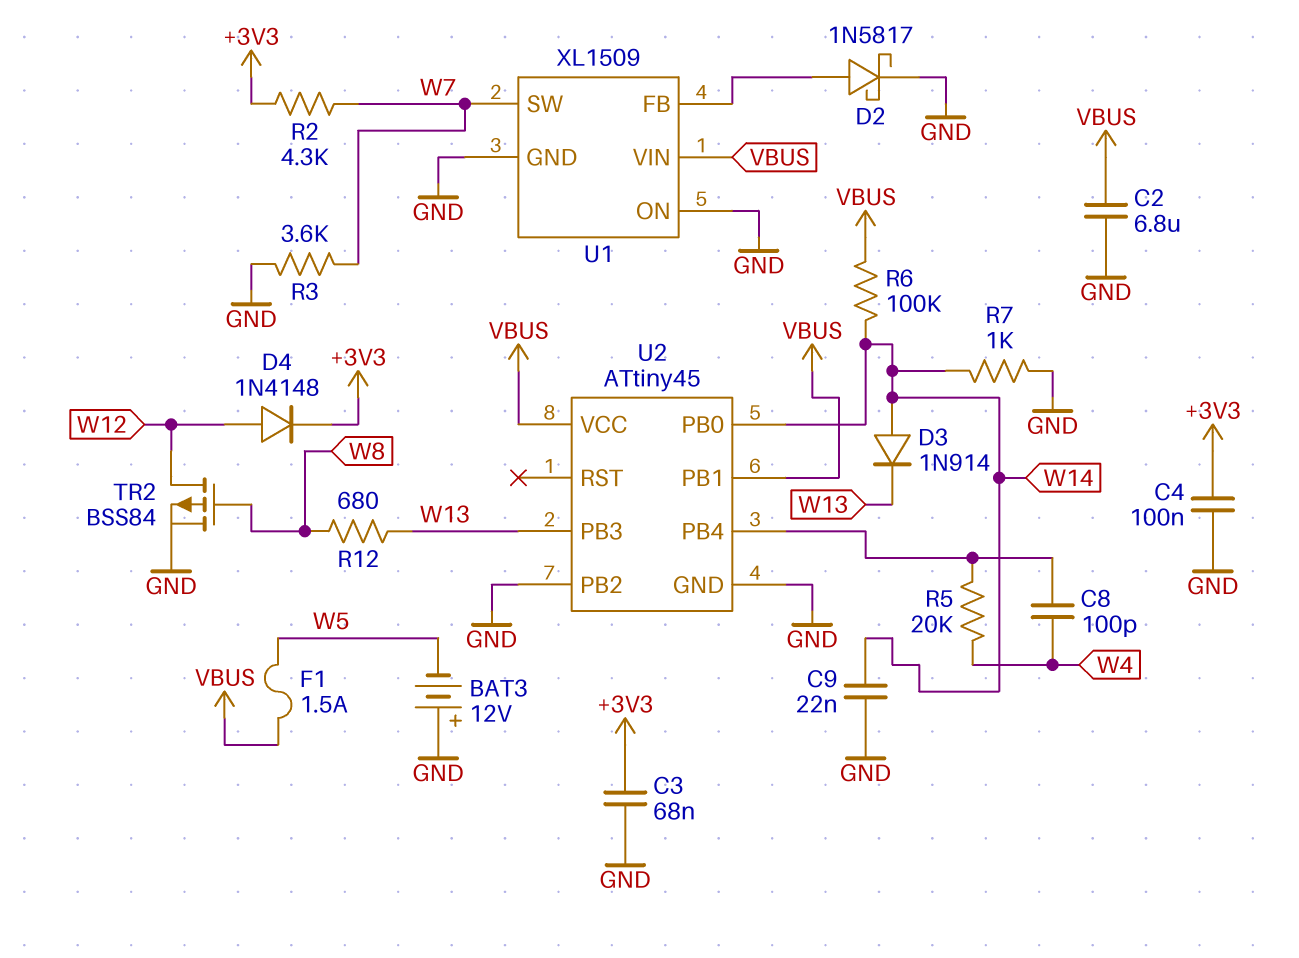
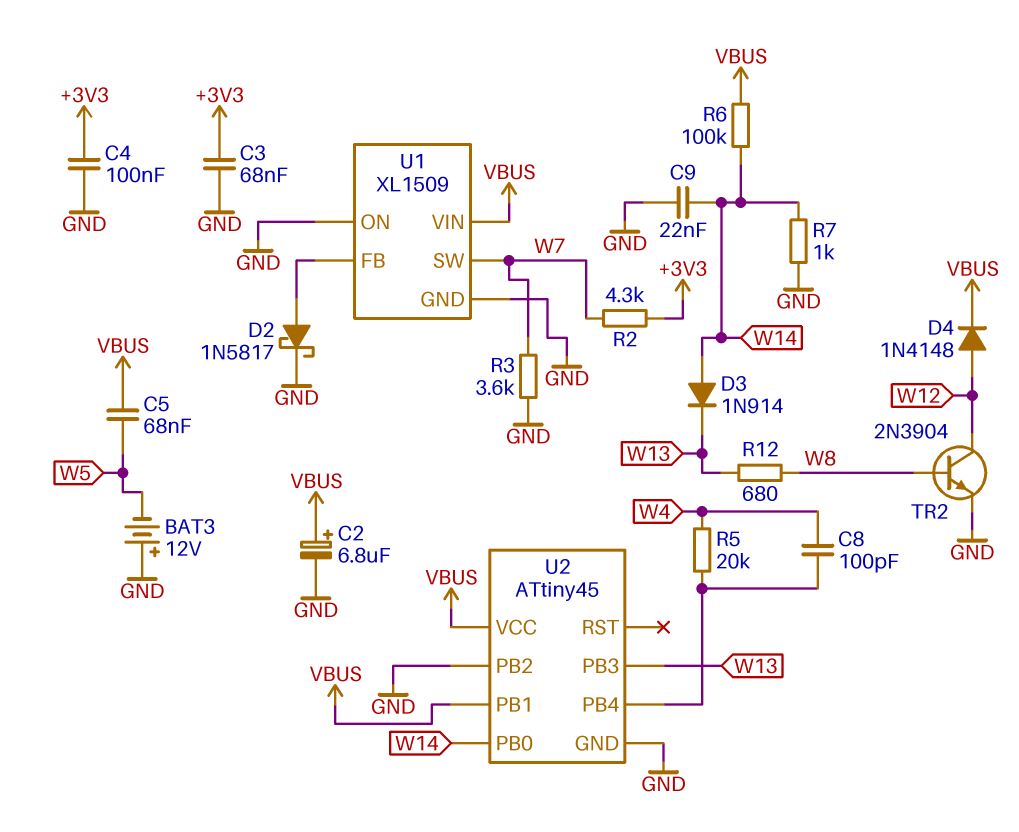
C2: 6.8uF (GND, VBUS) -> 6.8uF (plus VBUS, minus GND)
C5: none -> 68nF (VBUS, W5)
D4: diode 1N4148 (A W12, K +3V3) -> diode 1N4148 (A W12, K VBUS)
F1: 1.5A (VBUS, W5) -> none
TR2: PMOS BSS84 (G W8, D W12, S GND) -> NPN 2N3904 (B W8, C W12, E GND)

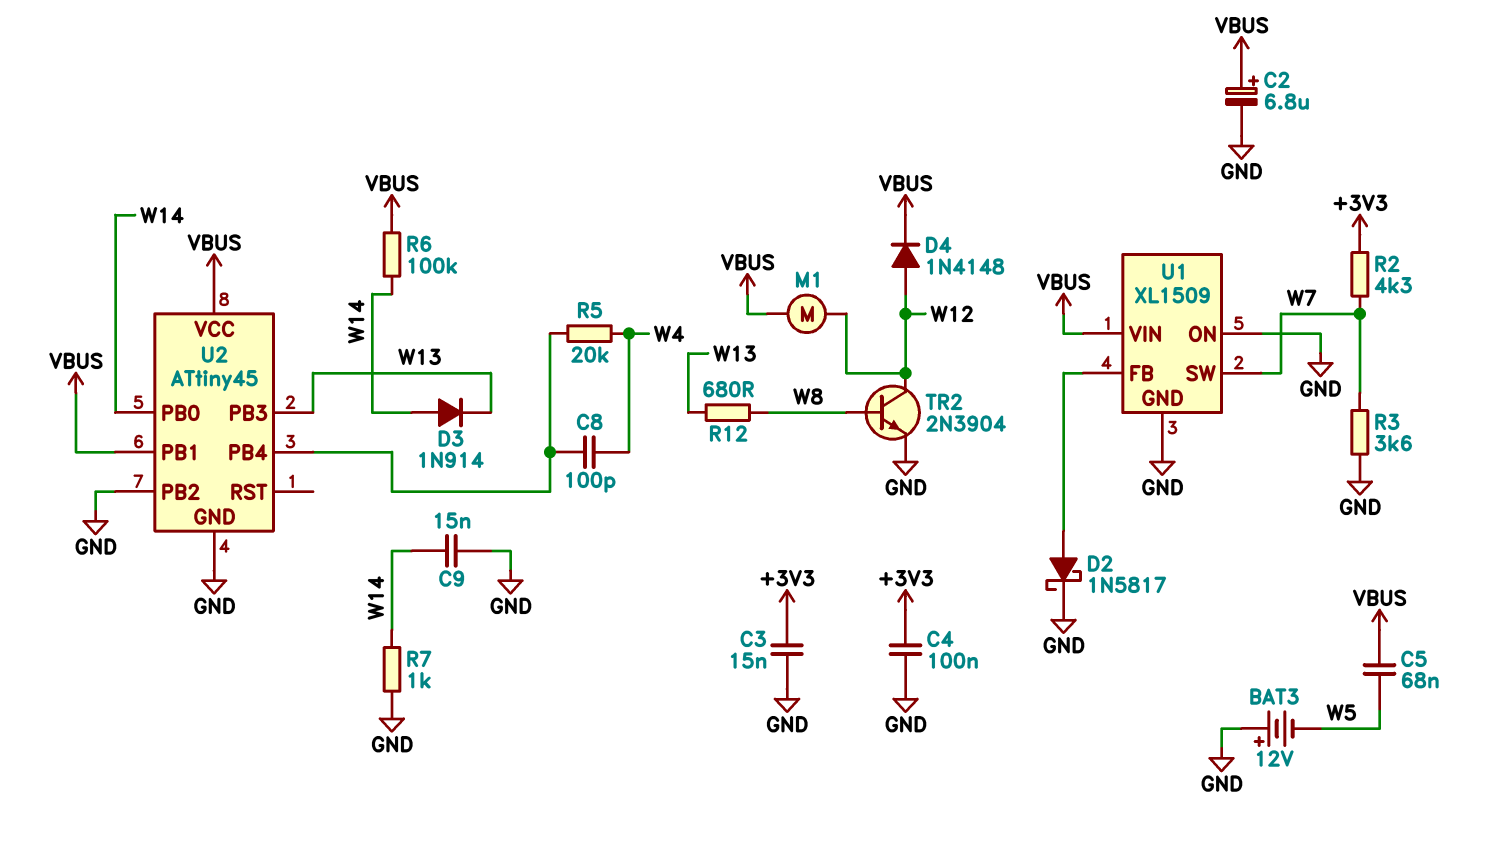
C3: 68nF (+3V3, GND) -> 15nF (+3V3, GND)
C9: 22nF (GND, W14) -> 15nF (GND, W14)
M1: none -> motor (VBUS, W12)

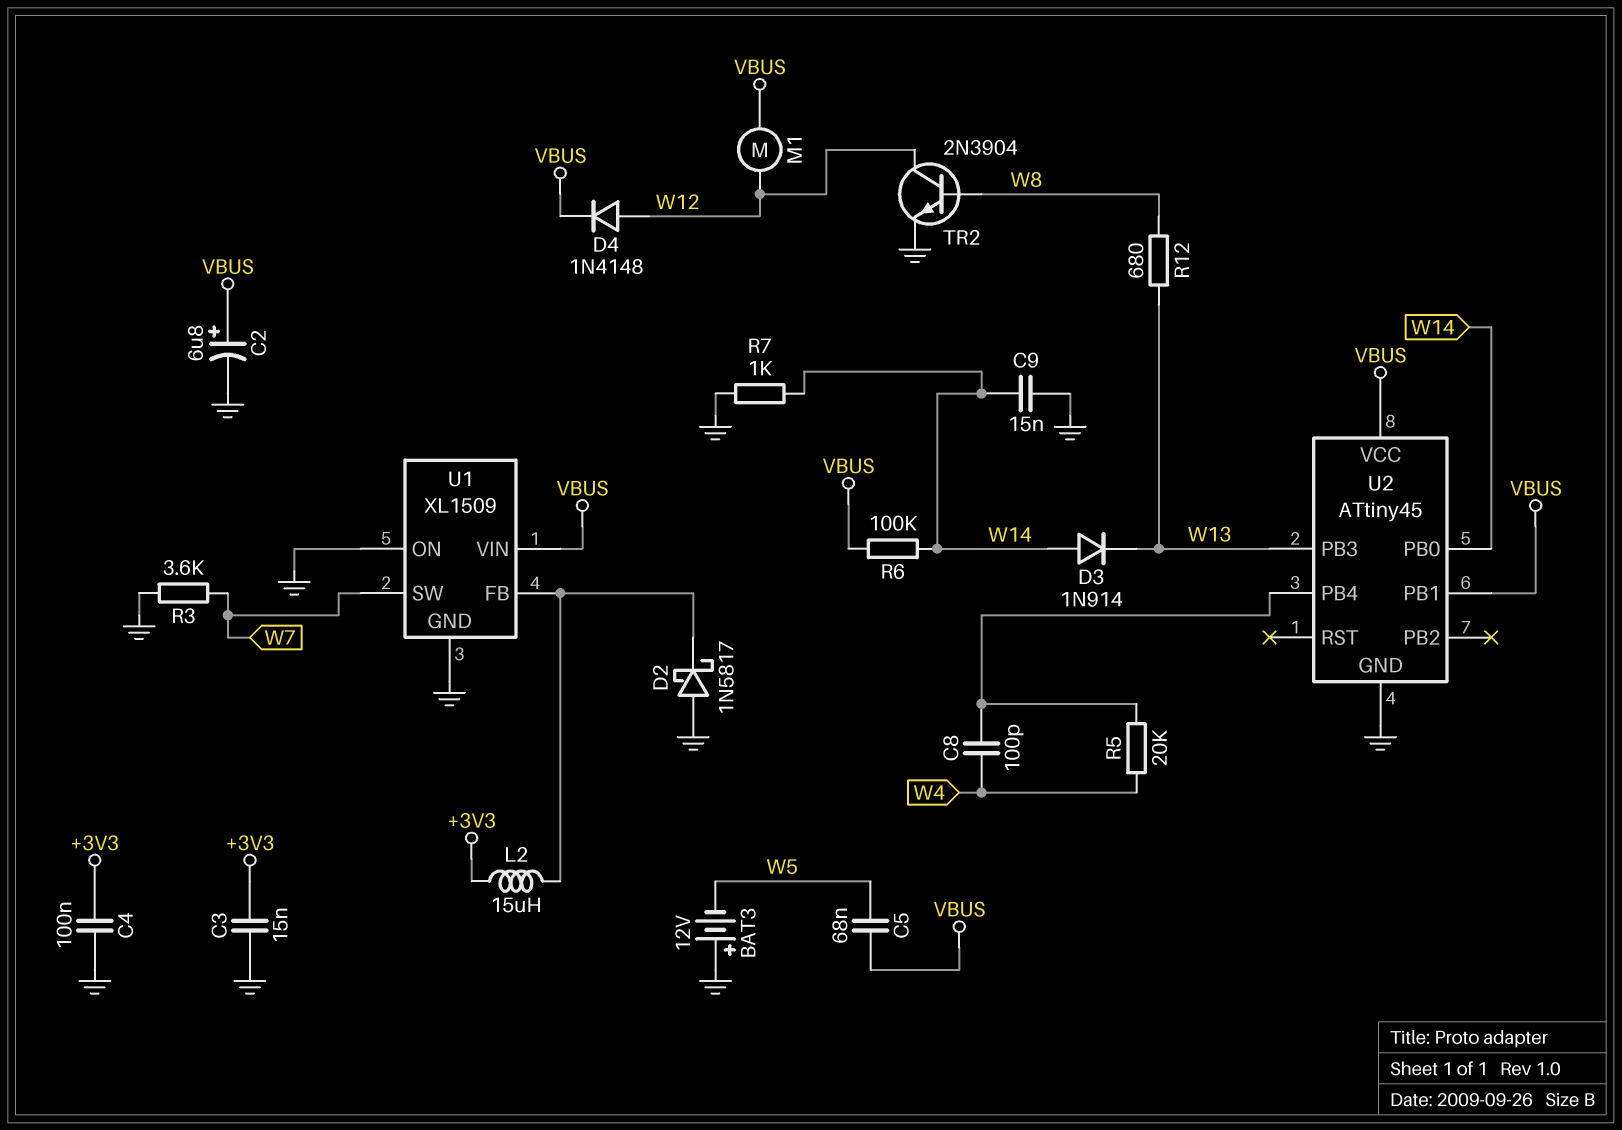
D2: schottky 1N5817 (A U1/FB, K GND) -> schottky 1N5817 (A GND, K U1/FB)
L2: none -> 15uH (+3V3, U1/FB)
R2: 4.3k (+3V3, W7) -> none
U2 pin PB2: GND -> none

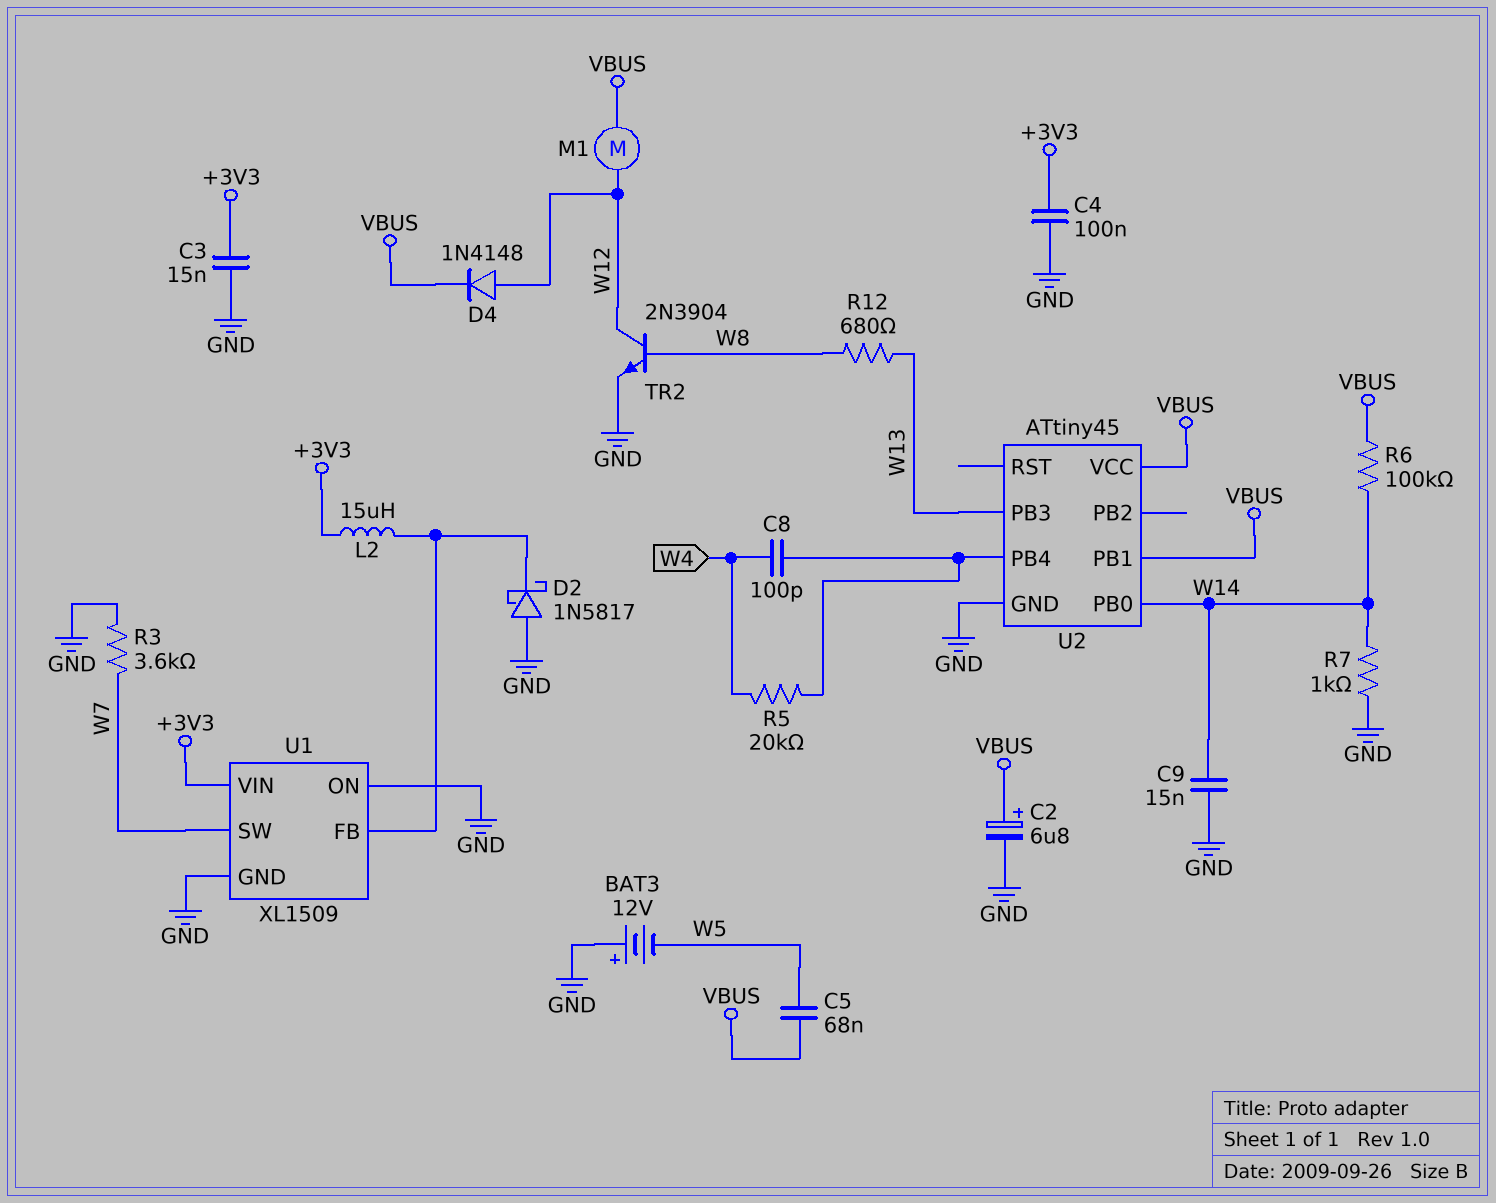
D3: diode 1N914 (A W14, K W13) -> none
U1 pin VIN: VBUS -> +3V3

